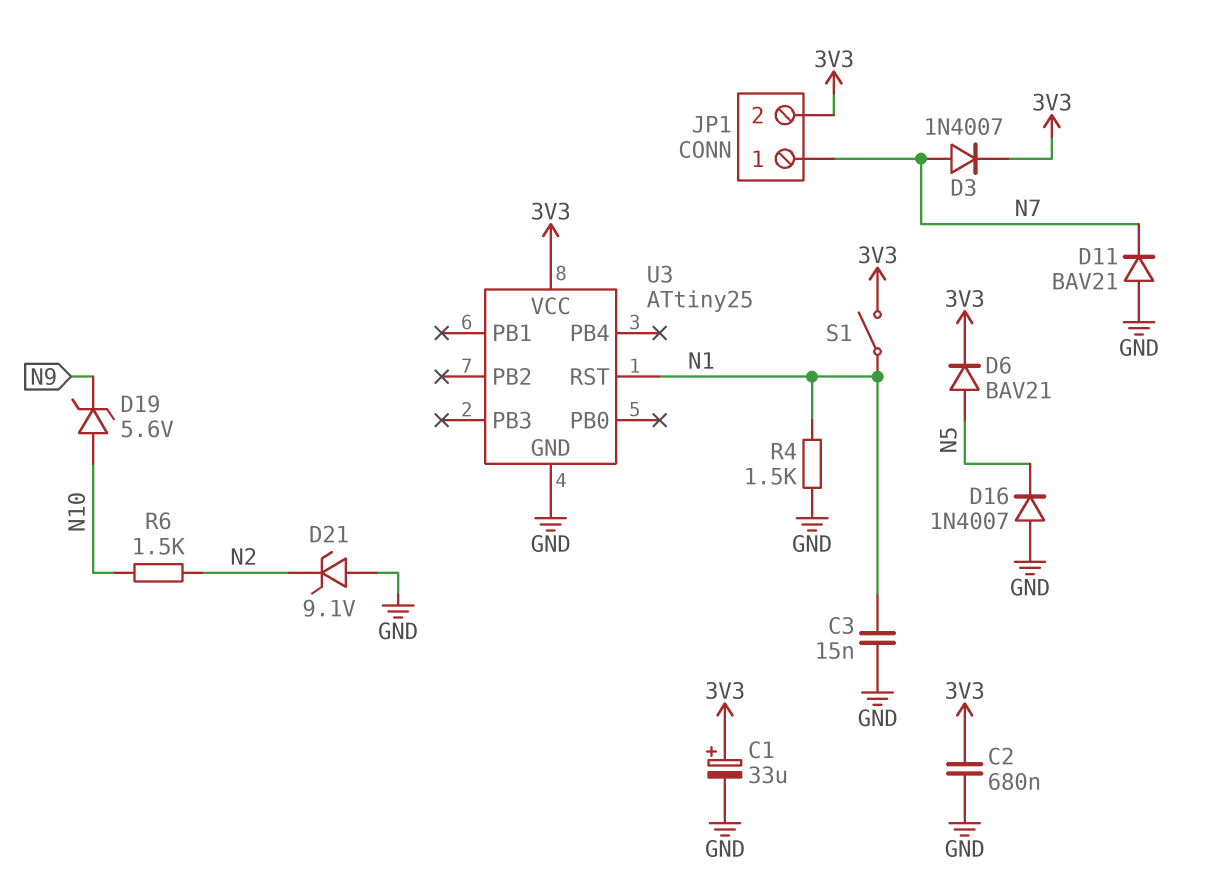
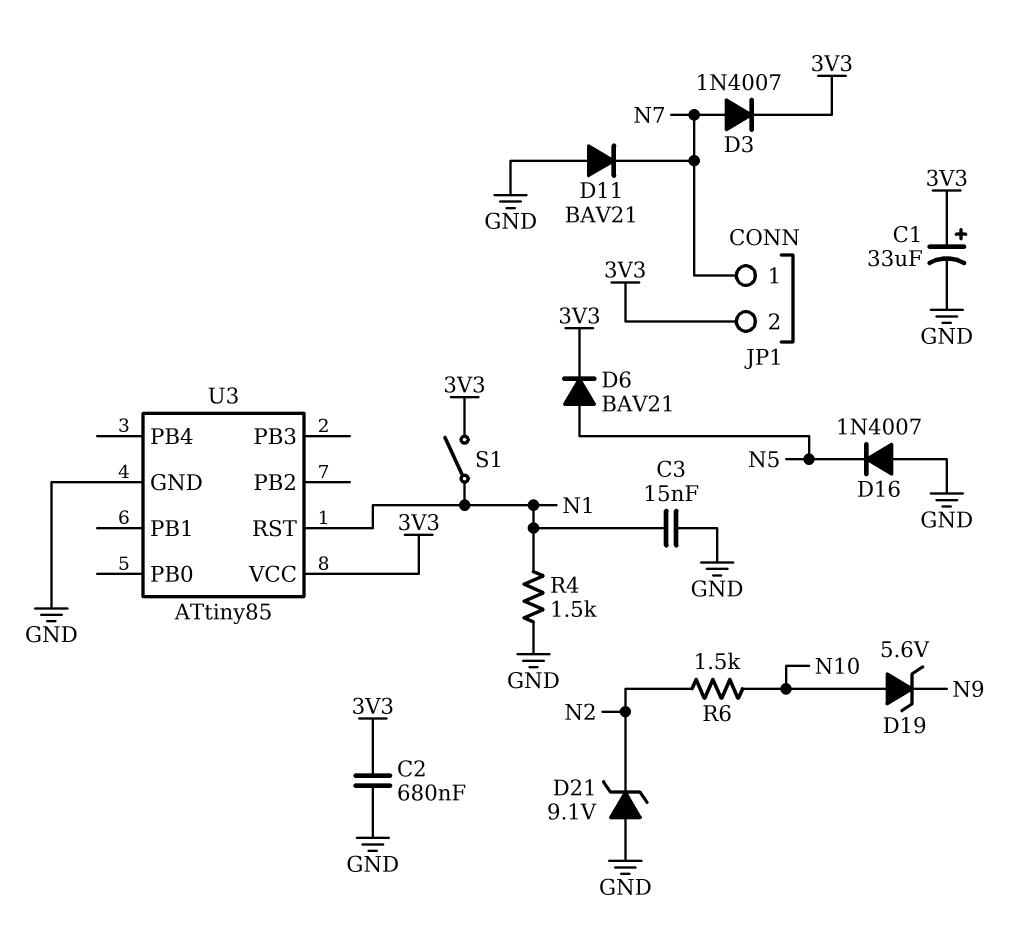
U3: ATtiny25 -> ATtiny85

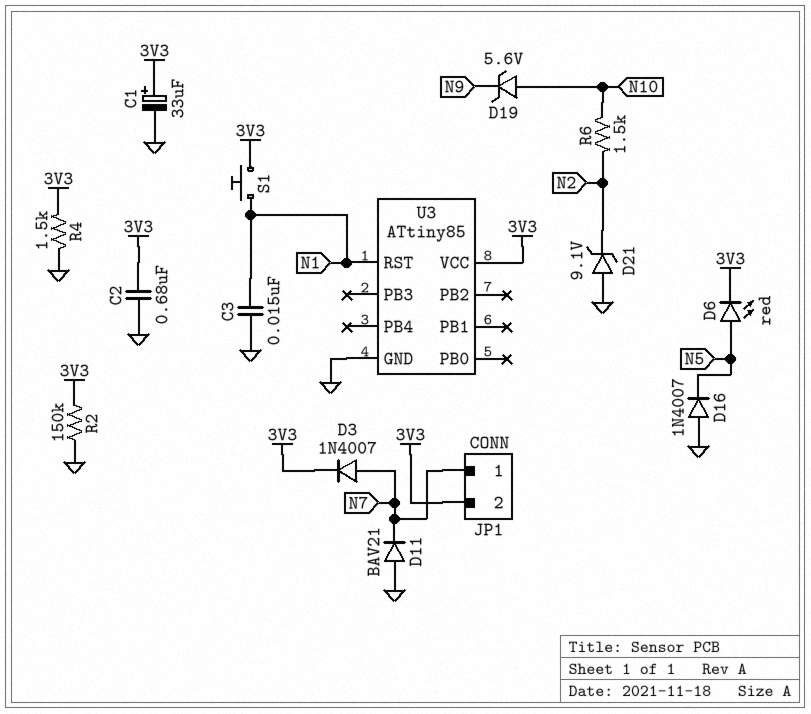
D6: diode BAV21 (A N5, K 3V3) -> LED red (A N5, K 3V3)
R2: none -> 150k (3V3, GND)
R4: 1.5k (GND, N1) -> 1.5k (3V3, GND)
S1: switch (3V3, N1) -> button (3V3, N1)

